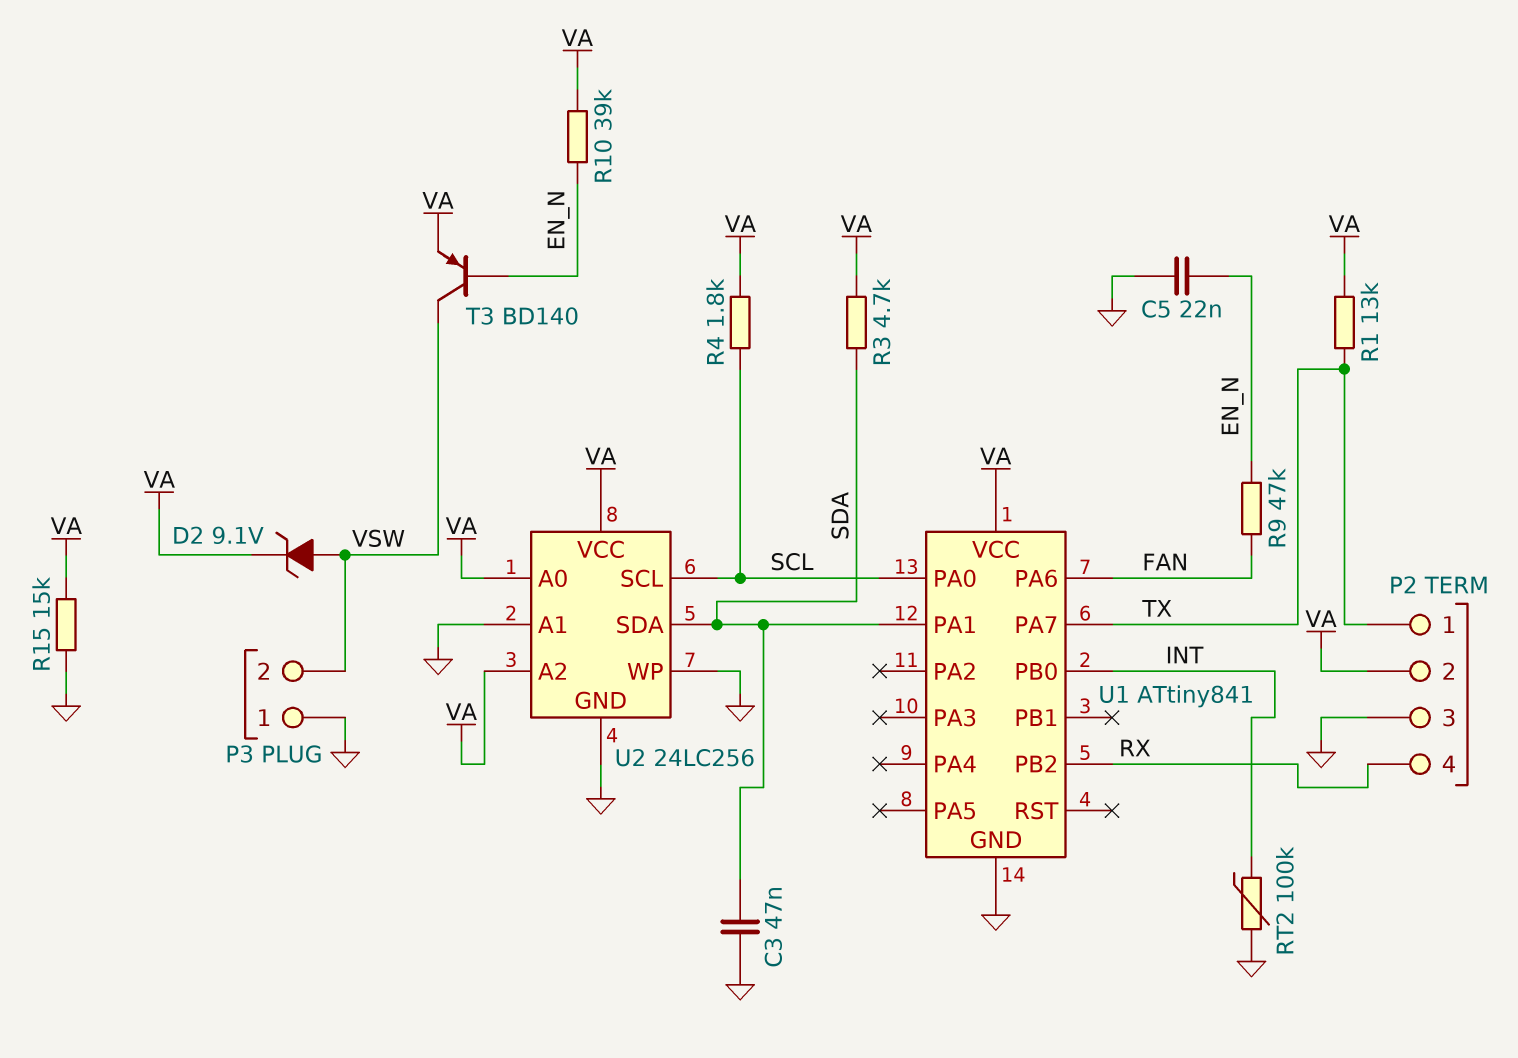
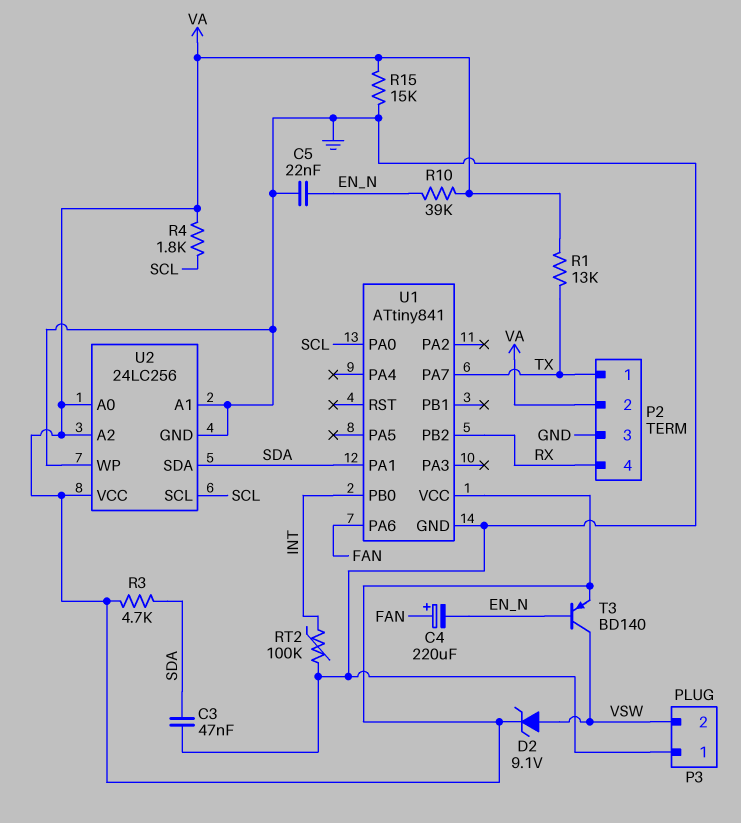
C4: none -> 220uF (plus FAN, minus EN_N)
R9: 47k (EN_N, FAN) -> none

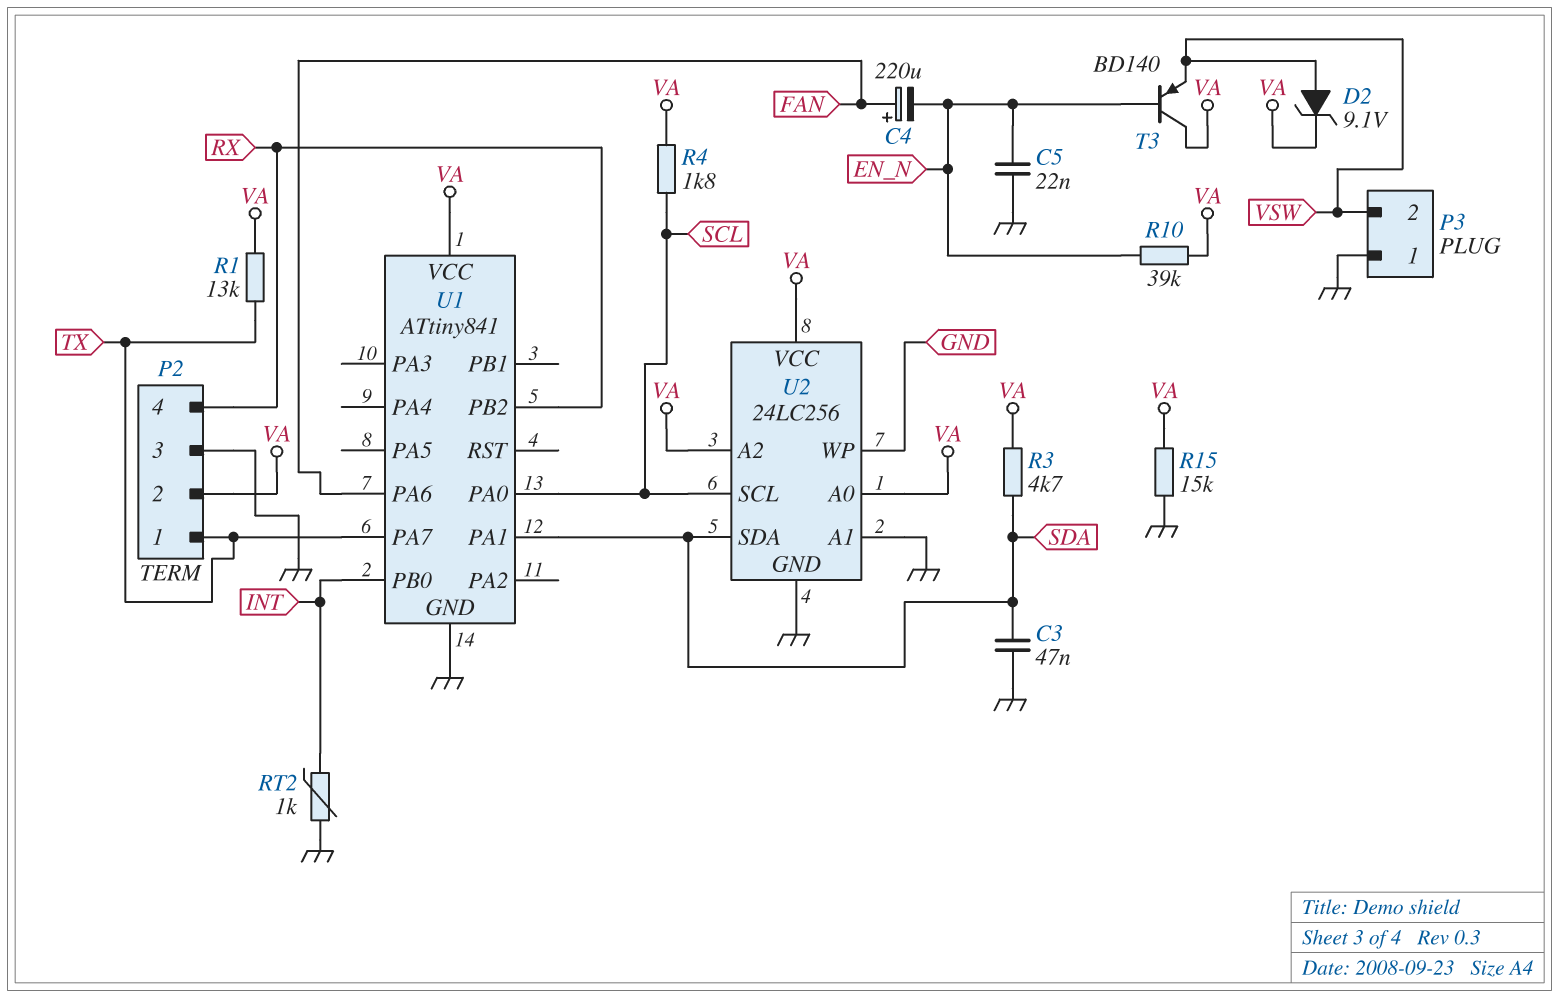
RT2: 100k (GND, INT) -> 1k (GND, INT)
T3: PNP BD140 (B EN_N, C VSW, E VA) -> PNP BD140 (B EN_N, C VA, E VSW)

